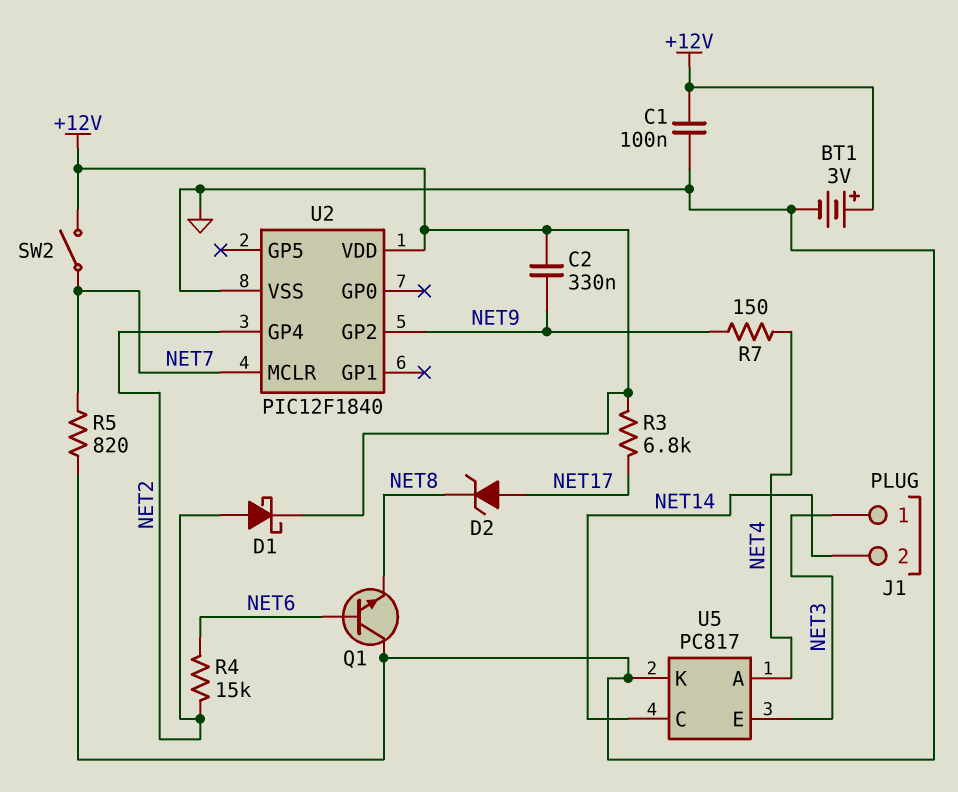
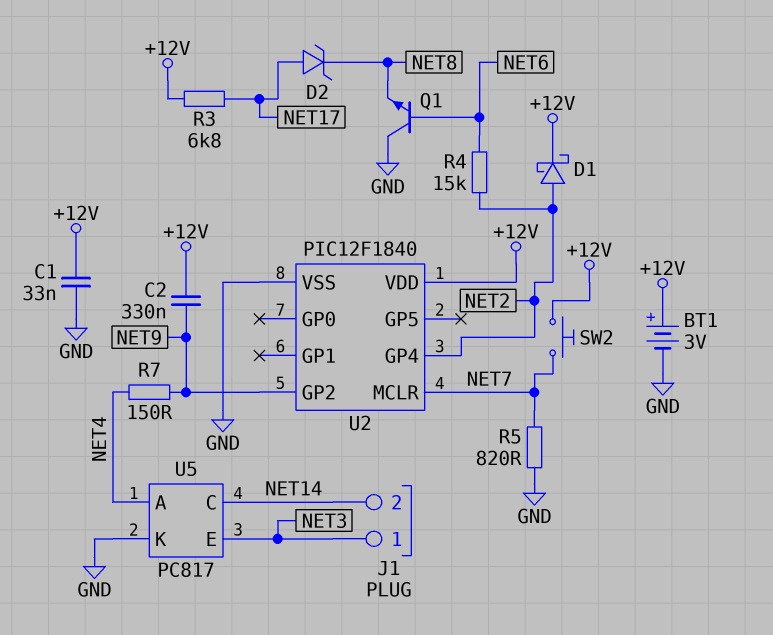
C1: 100nF (+12V, GND) -> 33nF (+12V, GND)
SW2: switch (+12V, NET7) -> button (+12V, NET7)

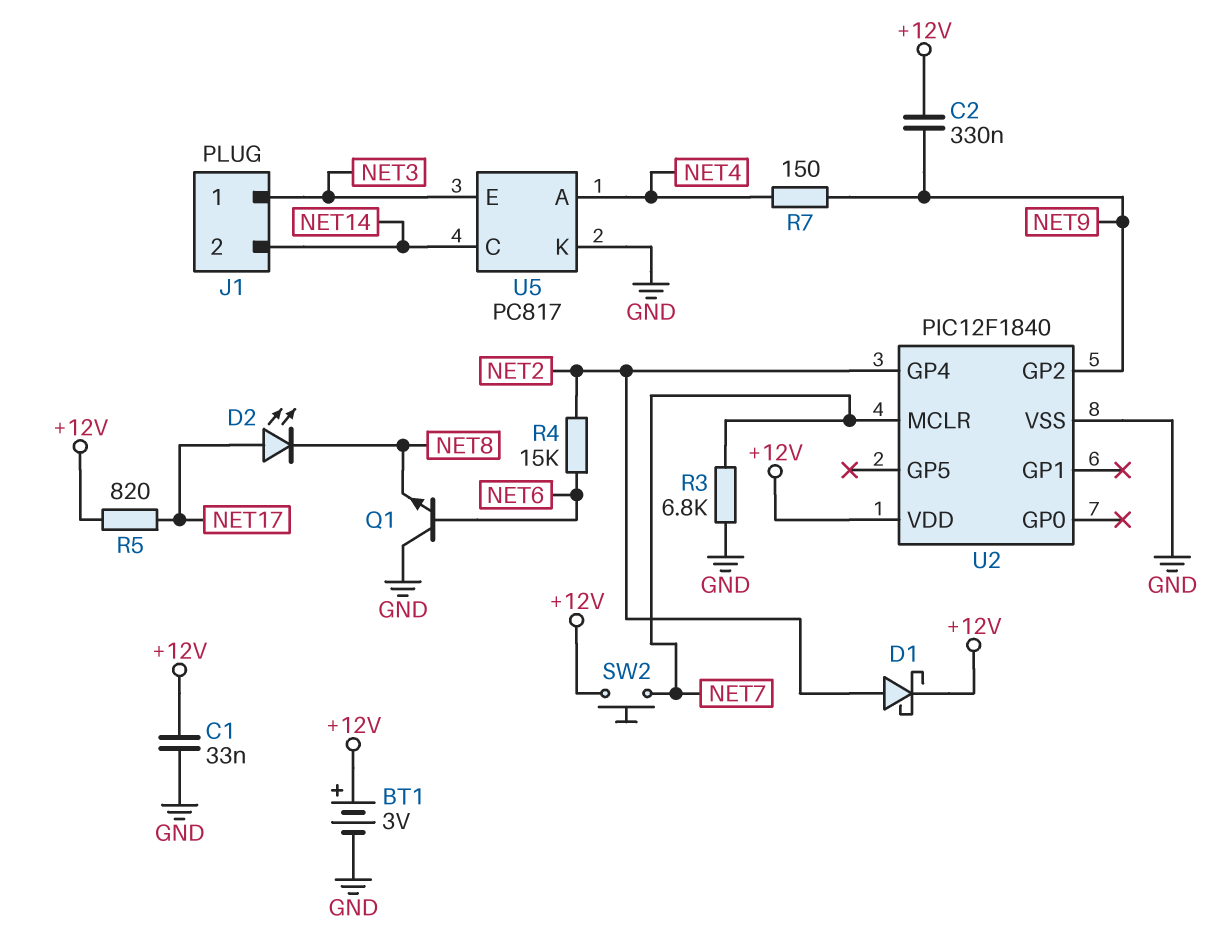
D2: zener (A NET17, K NET8) -> LED (A NET17, K NET8)
R3: 6.8k (+12V, NET17) -> 6.8k (GND, NET7)
R5: 820 (GND, NET7) -> 820 (+12V, NET17)

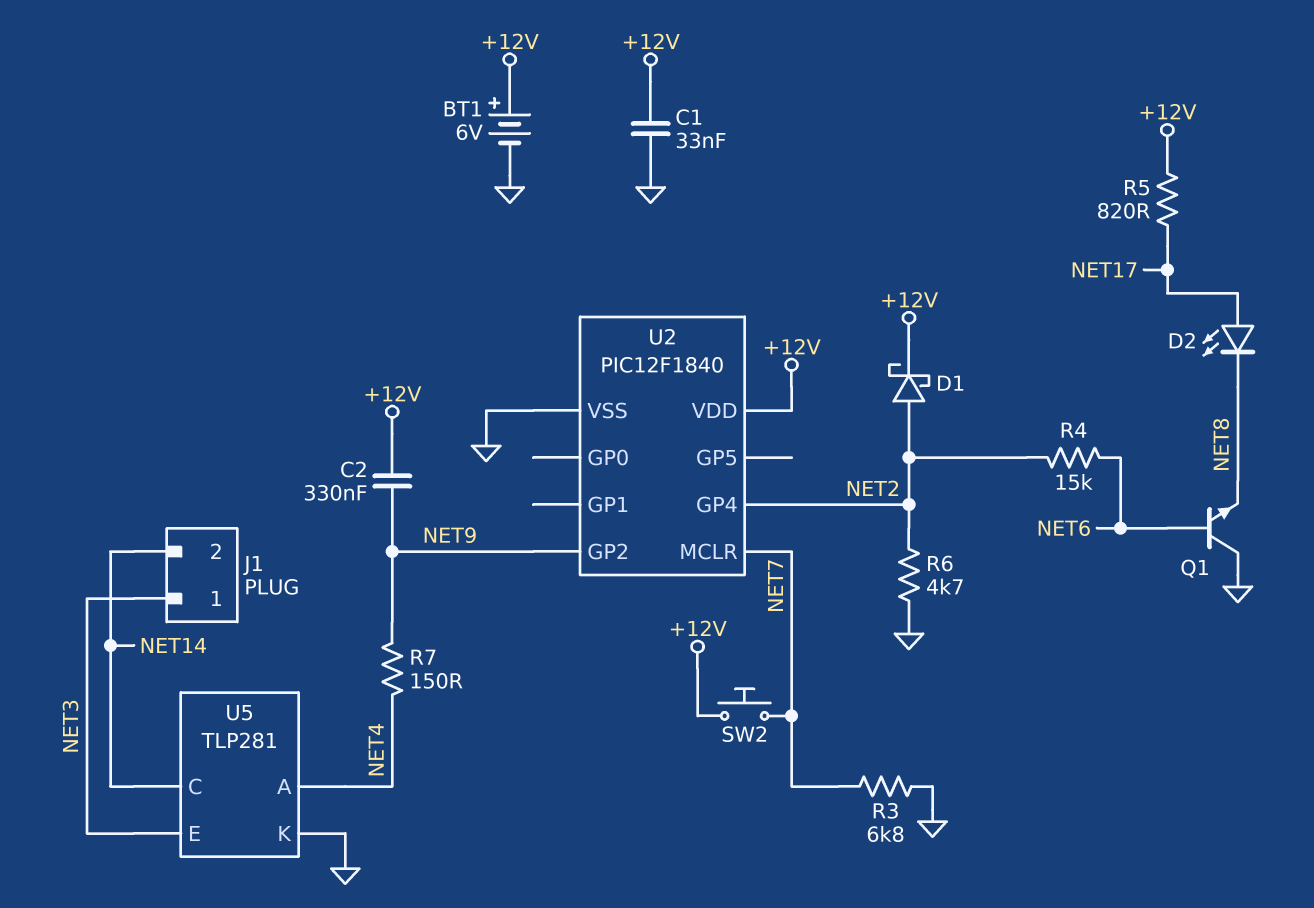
BT1: 3V (plus +12V, minus GND) -> 6V (plus +12V, minus GND)
R6: none -> 4.7k (GND, NET2)
U5: PC817 -> TLP281

